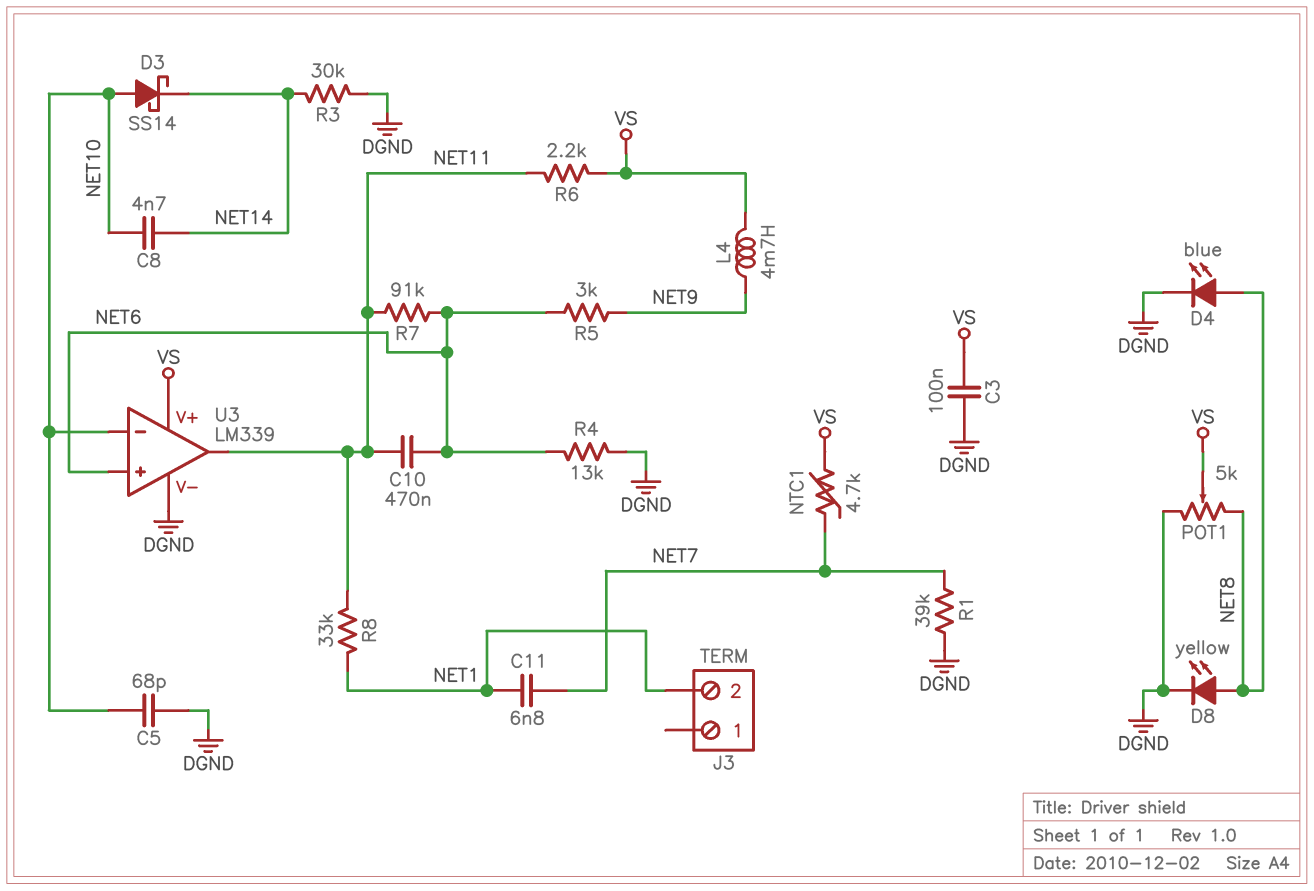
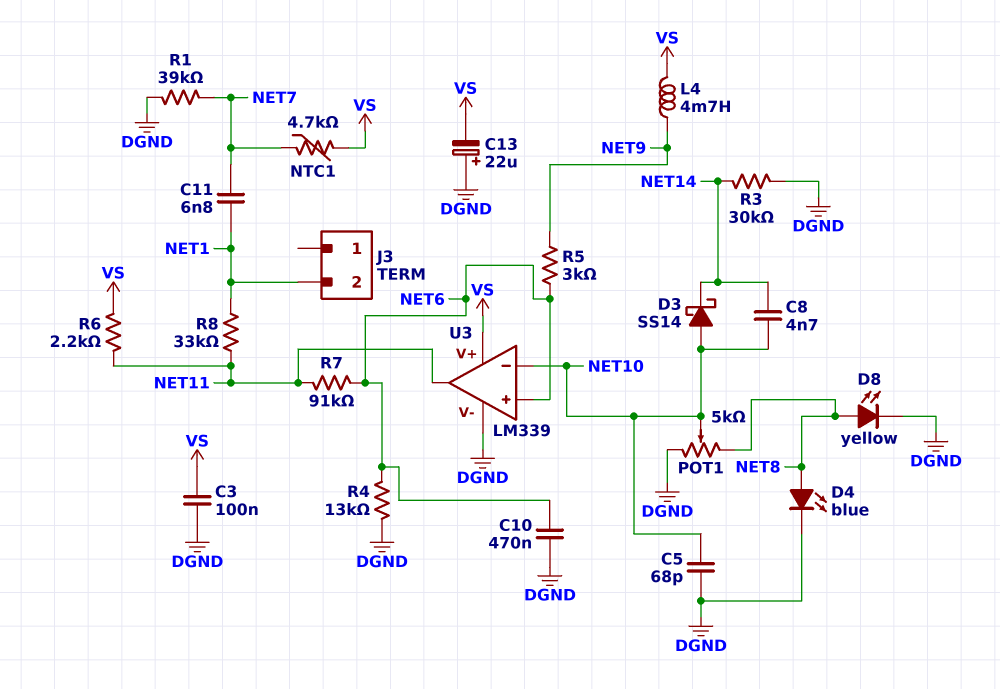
C10: 470nF (NET6, NET11) -> 470nF (DGND, NET6)
C13: none -> 22uF (plus DGND, minus VS)
POT1: 5k (DGND, NET8, wiper VS) -> 5k (DGND, NET8, wiper NET10)

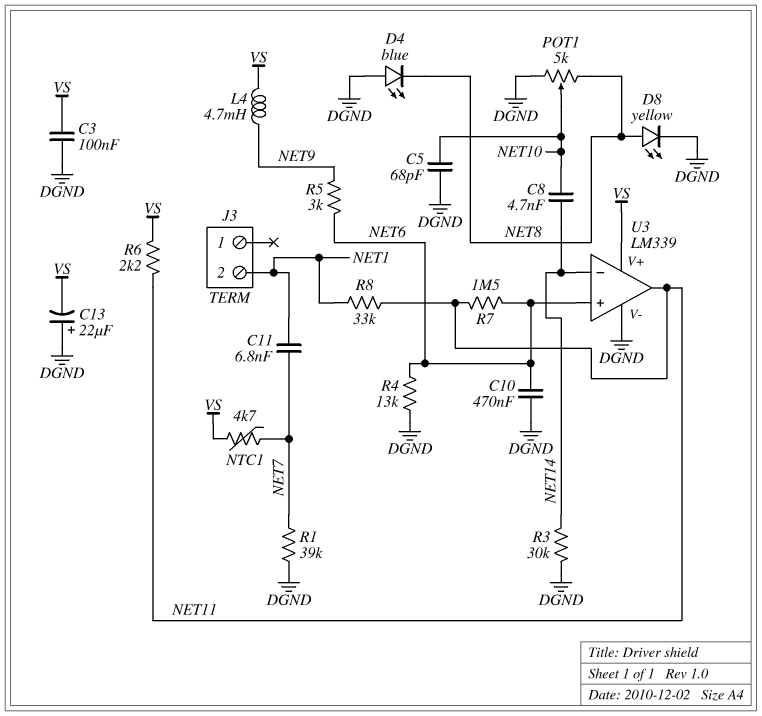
D3: schottky SS14 (A NET10, K NET14) -> none
D4: LED blue (A NET8, K DGND) -> LED blue (A DGND, K NET8)
R7: 91k (NET6, NET11) -> 1.5M (NET6, NET11)
U3 pin in-: NET10 -> NET14

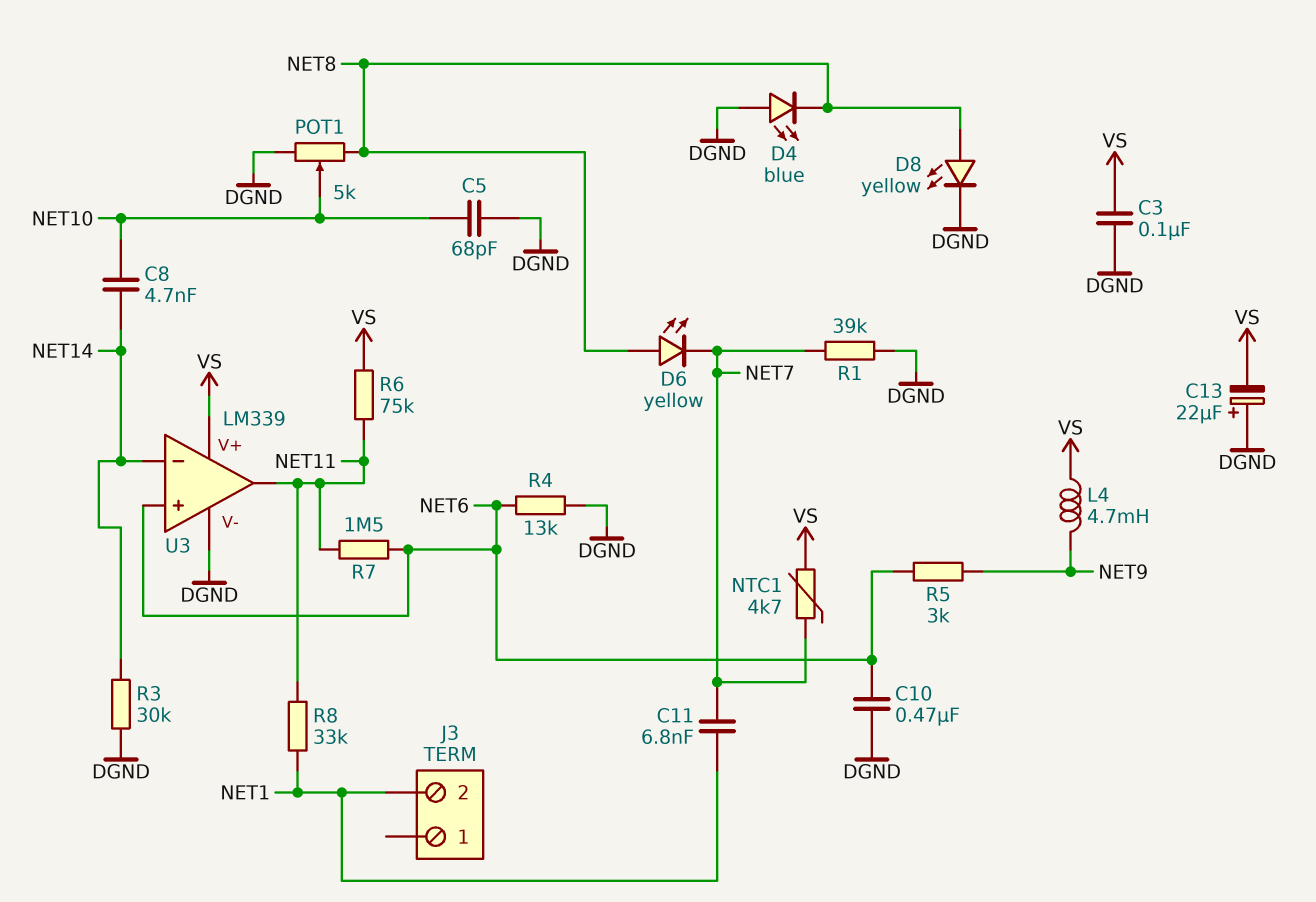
D6: none -> LED yellow (A NET8, K NET7)
R6: 2.2k (NET11, VS) -> 75k (NET11, VS)

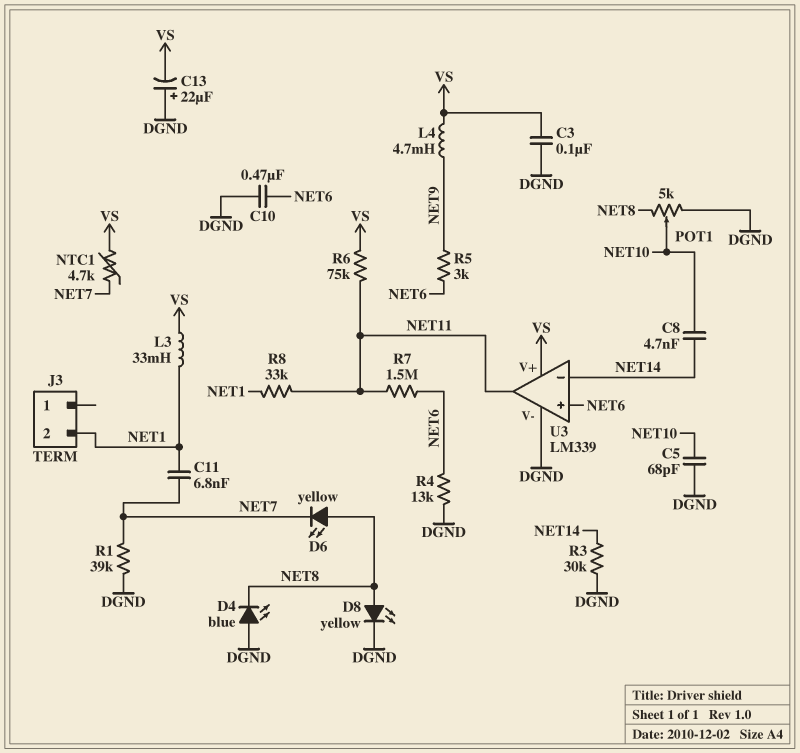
L3: none -> 33mH (NET1, VS)

